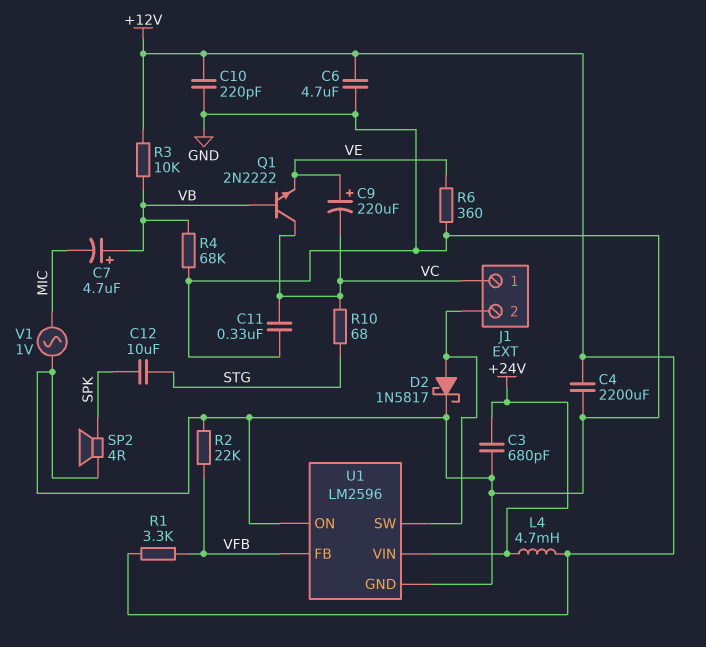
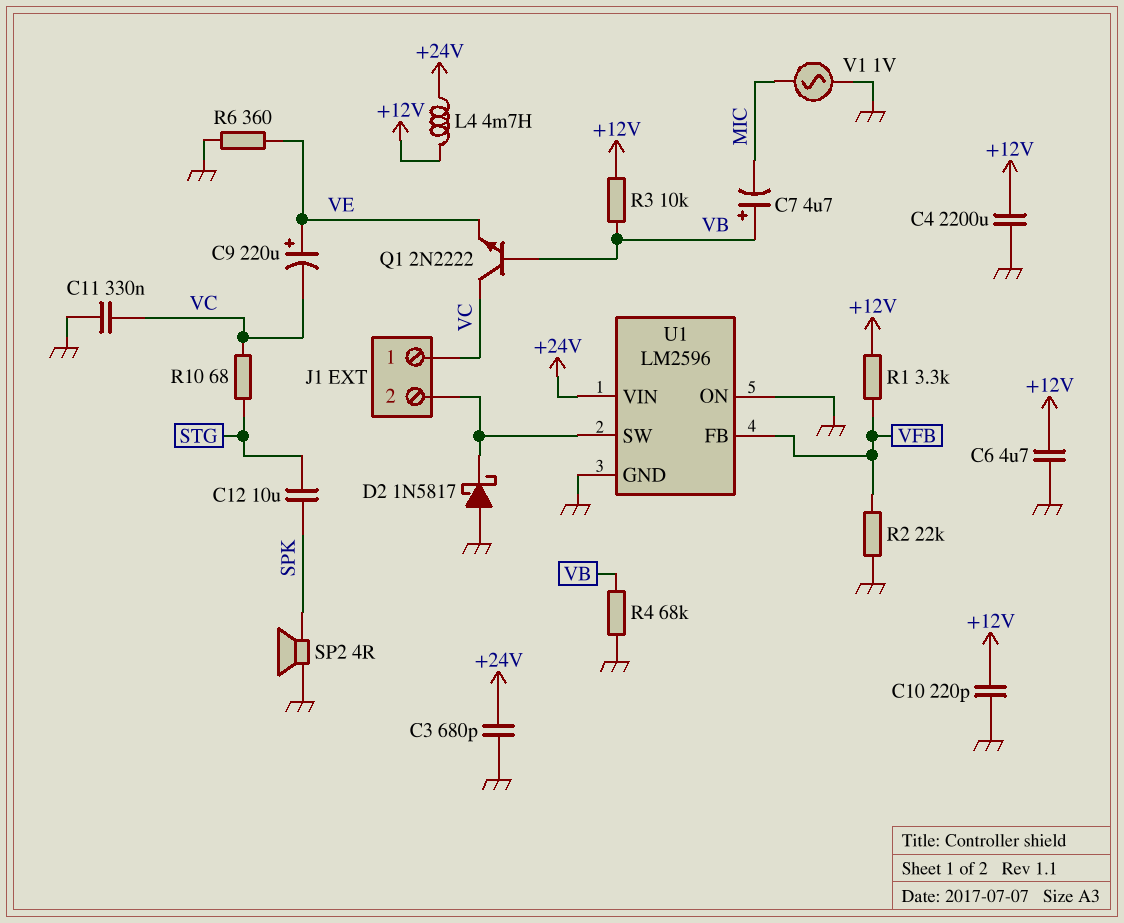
D2: schottky 1N5817 (A J1/2, K GND) -> schottky 1N5817 (A GND, K J1/2)

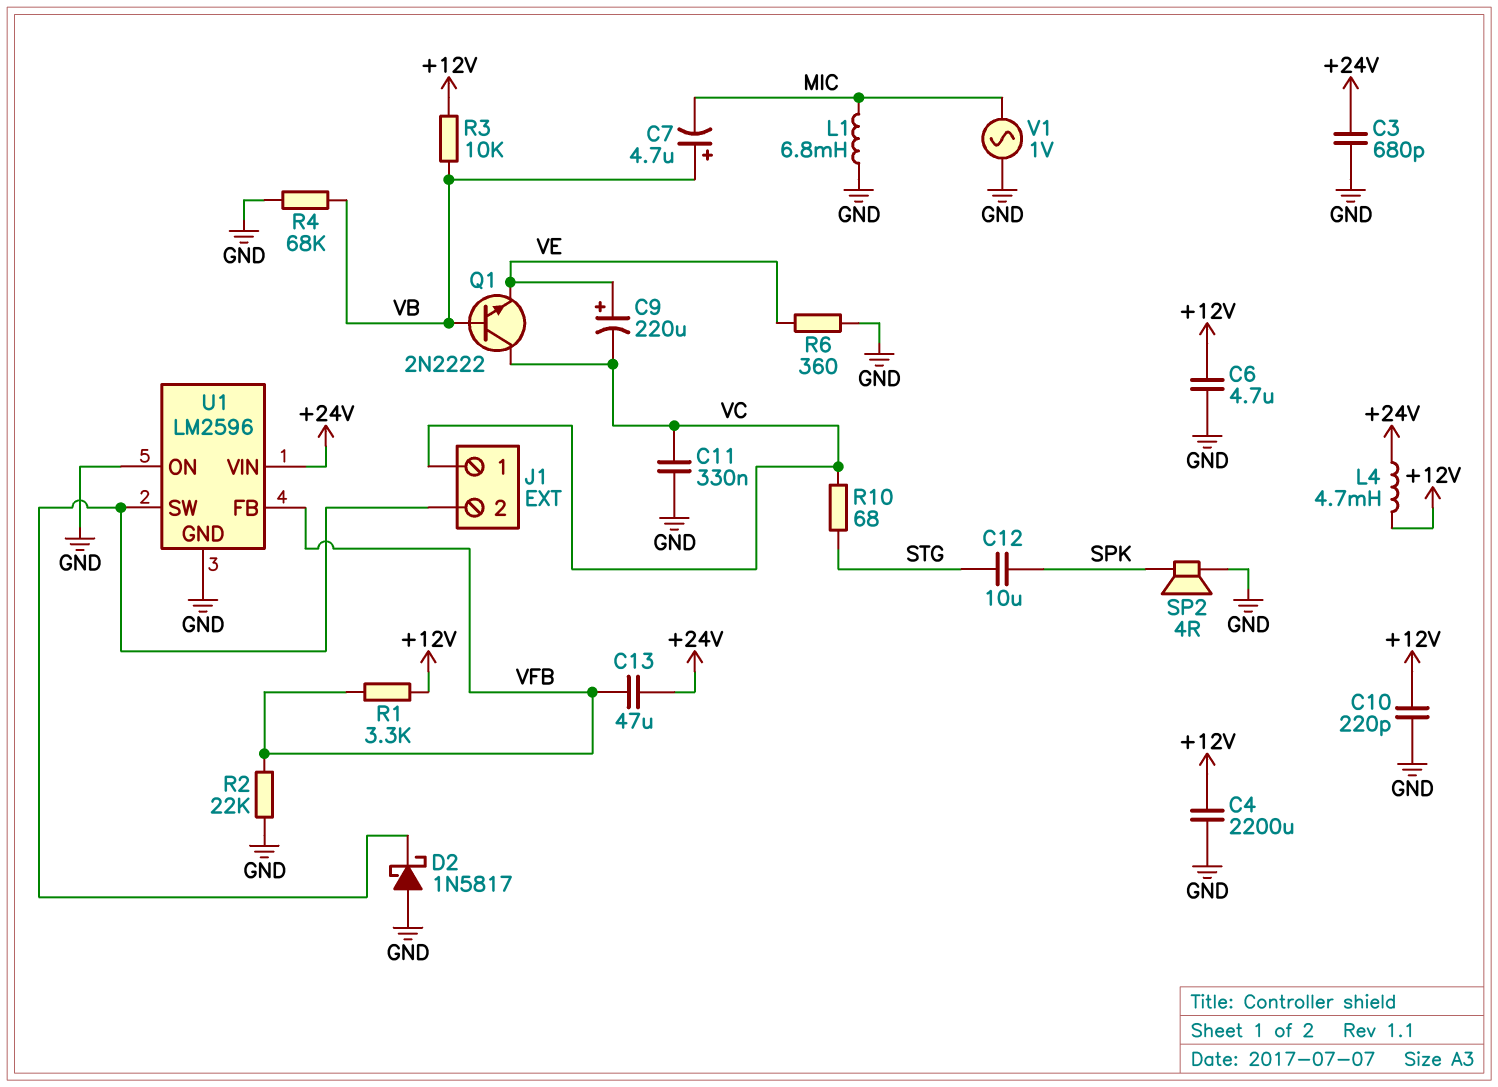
C13: none -> 47uF (+24V, VFB)
L1: none -> 6.8mH (GND, MIC)

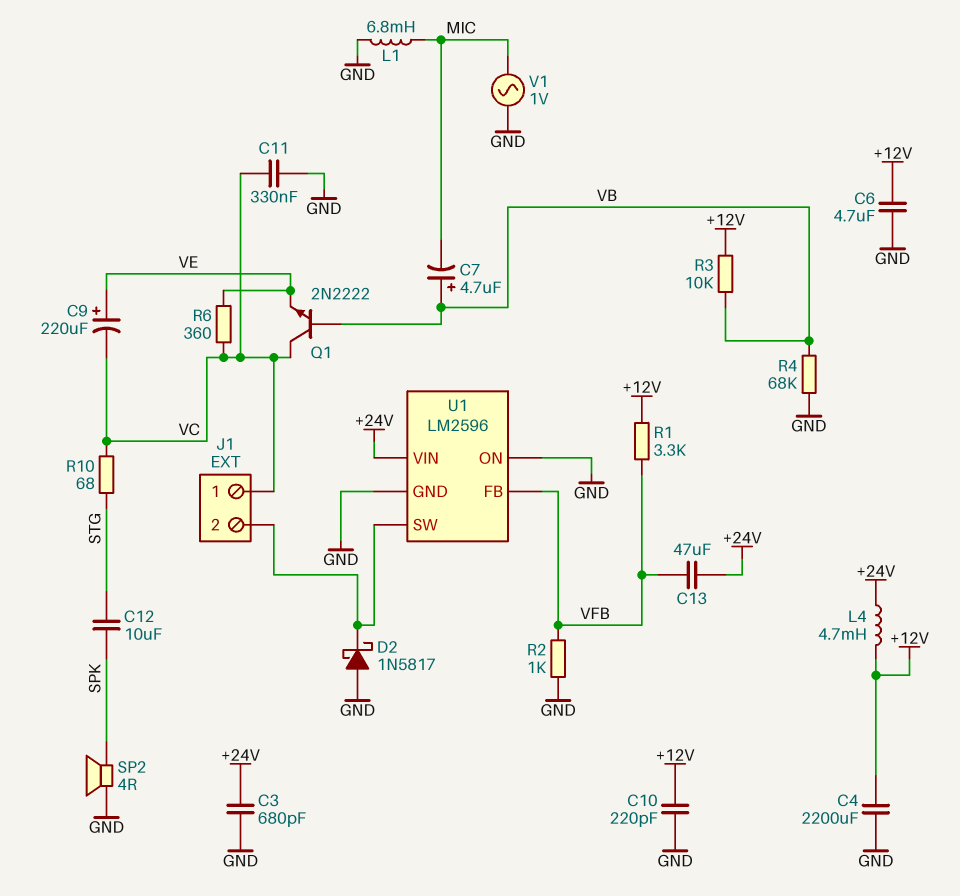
R2: 22k (GND, VFB) -> 1k (GND, VFB)
R6: 360 (GND, VE) -> 360 (VC, VE)

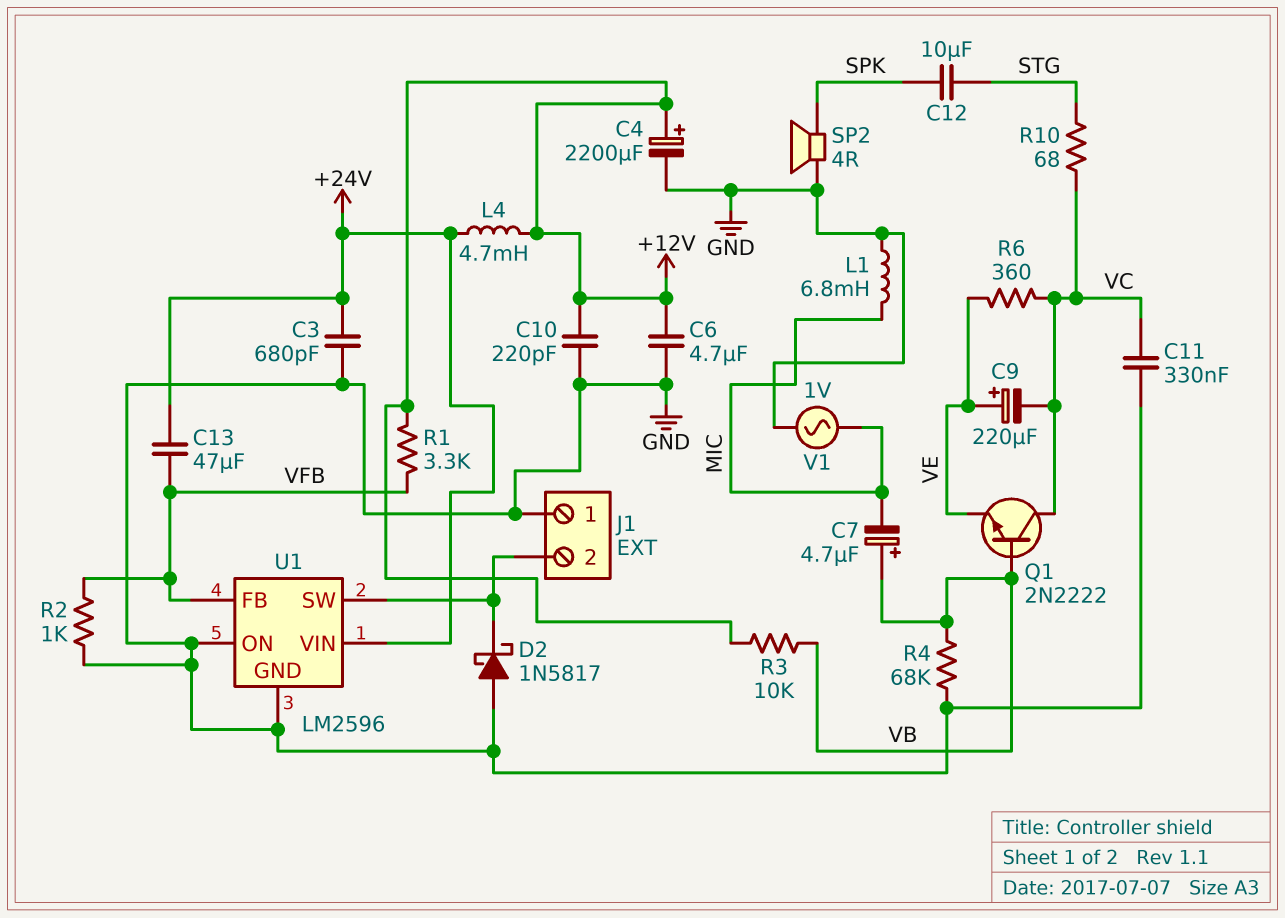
C4: 2200uF (+12V, GND) -> 2200uF (plus +12V, minus GND)
J1 pin 1: VC -> GND

